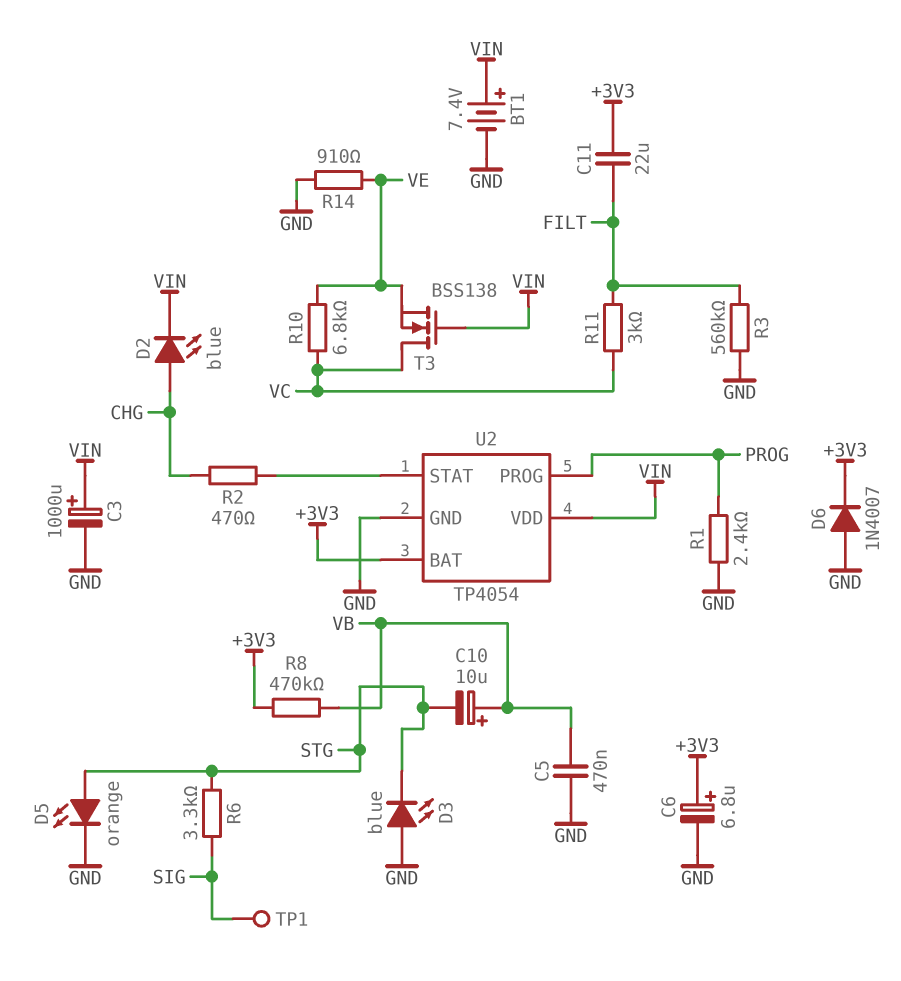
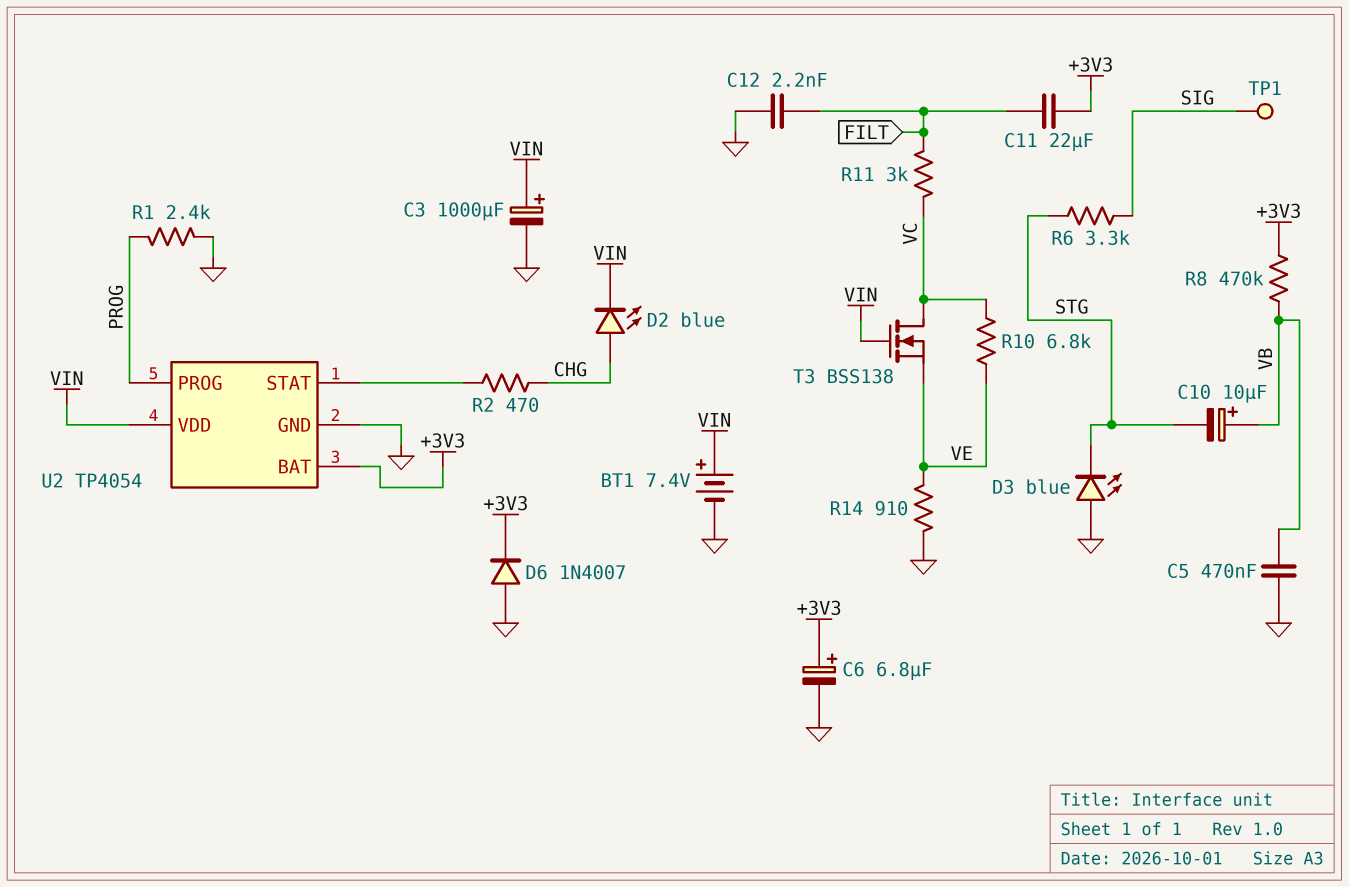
C12: none -> 2.2nF (FILT, GND)
D5: LED orange (A STG, K GND) -> none
R3: 560k (FILT, GND) -> none

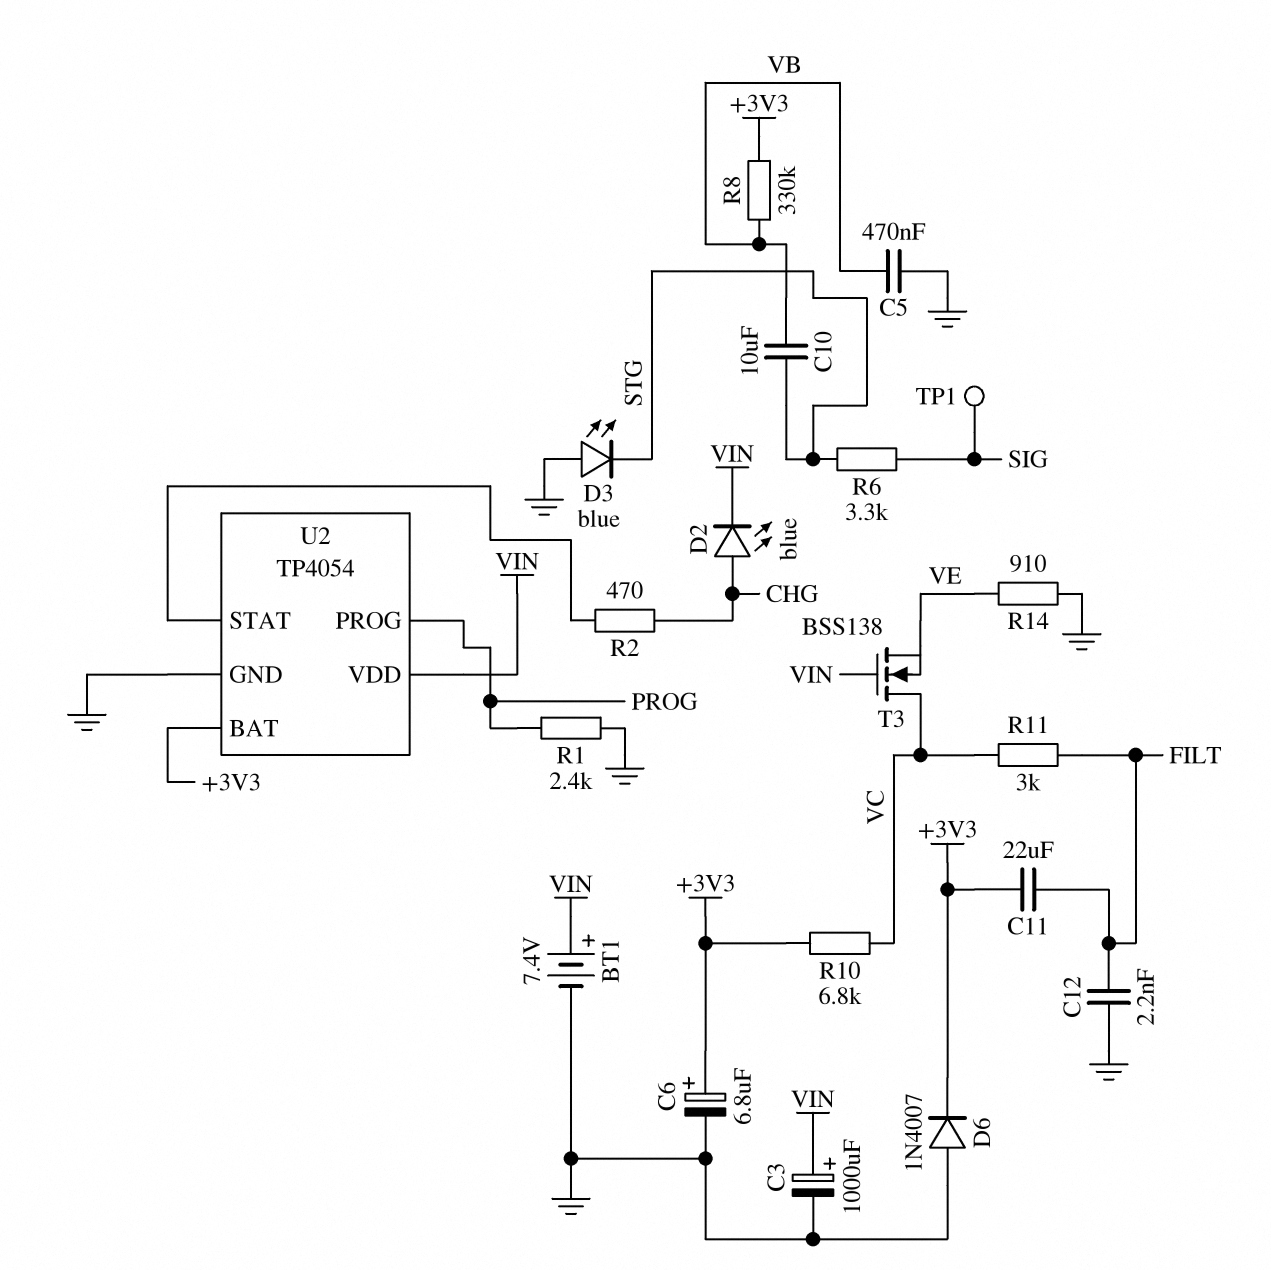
C10: 10uF (plus VB, minus STG) -> 10uF (STG, VB)
R8: 470k (+3V3, VB) -> 330k (+3V3, VB)
R10: 6.8k (VC, VE) -> 6.8k (+3V3, VC)

